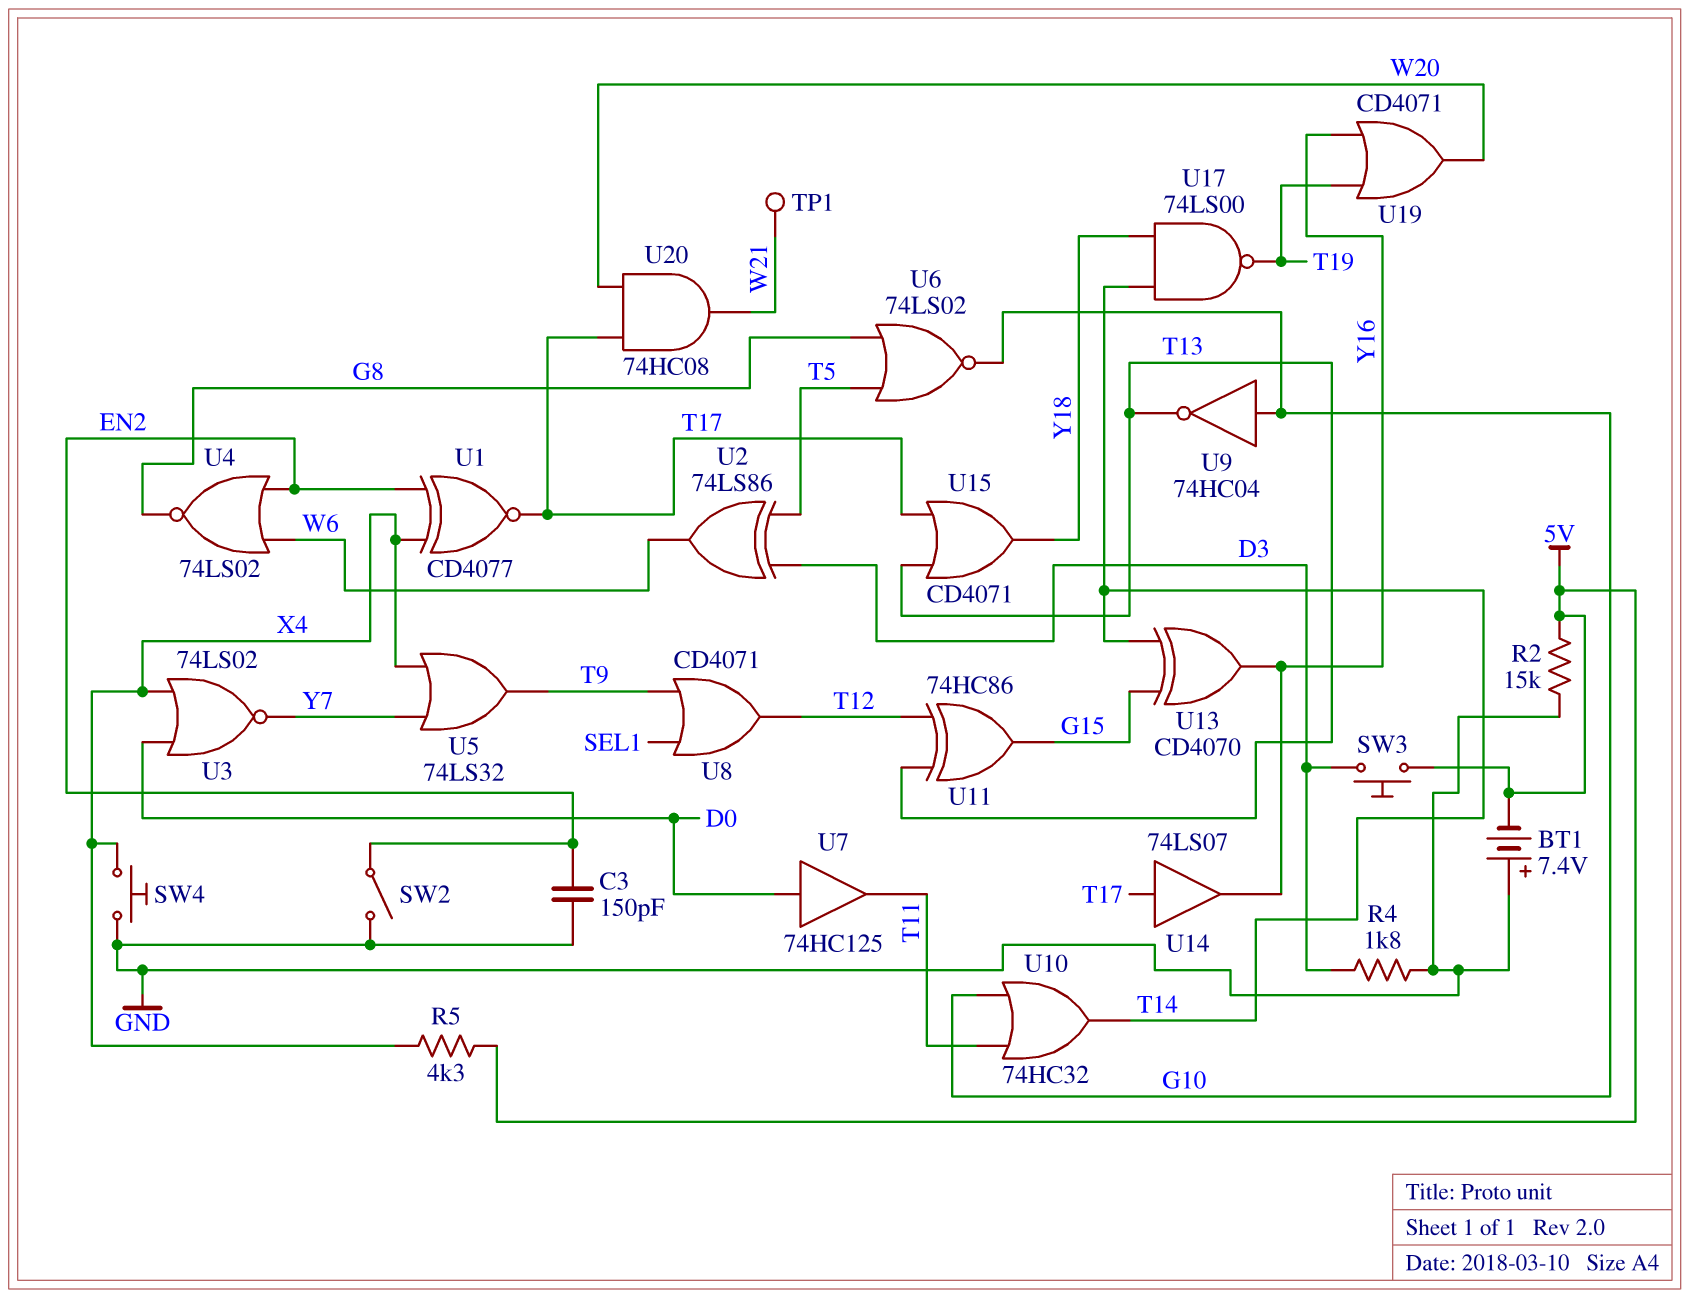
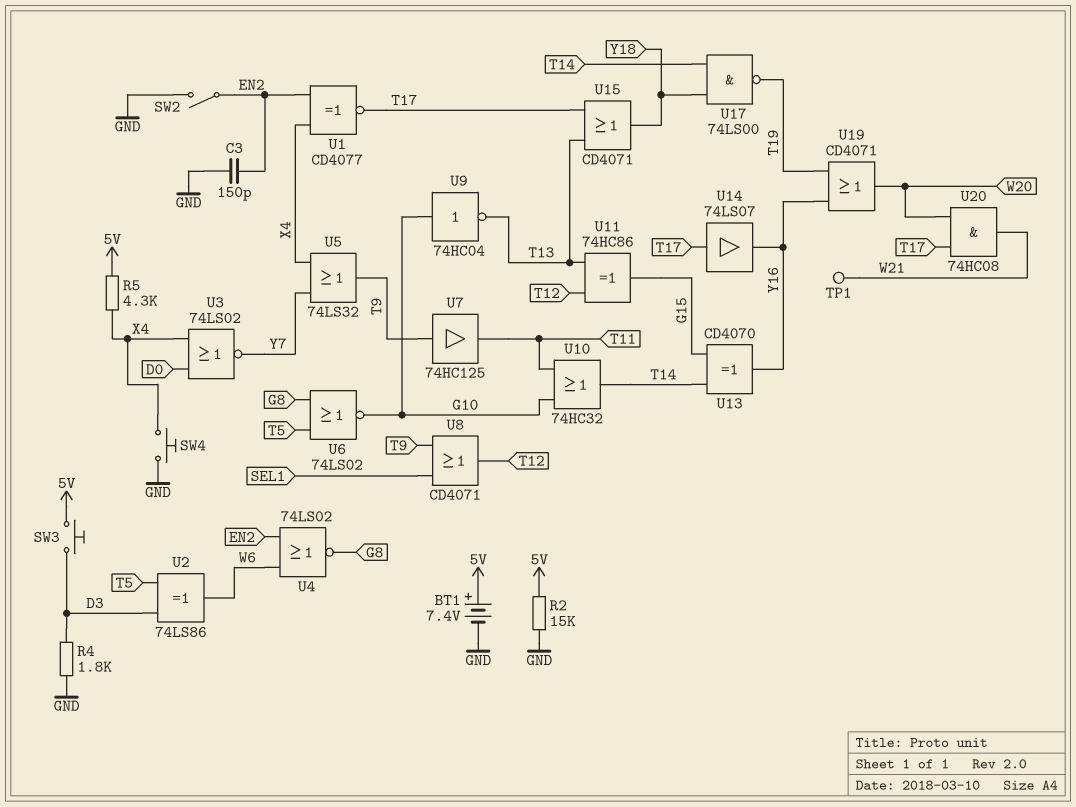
BT1: 7.4V (plus GND, minus 5V) -> 7.4V (plus 5V, minus GND)
U7: buffer 74HC125 (in D0, out T11) -> buffer 74HC125 (in T9, out T11)

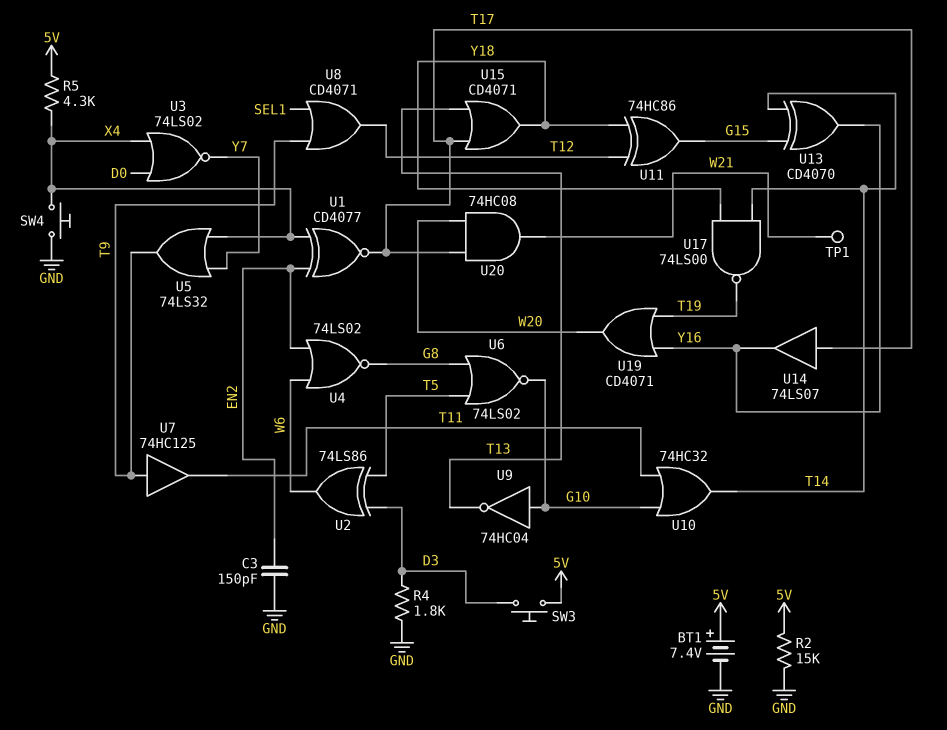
SW2: switch (EN2, GND) -> none
U11: XOR 74HC86 (in T12, in T13, out G15) -> XOR 74HC86 (in T12, in Y18, out G15)

